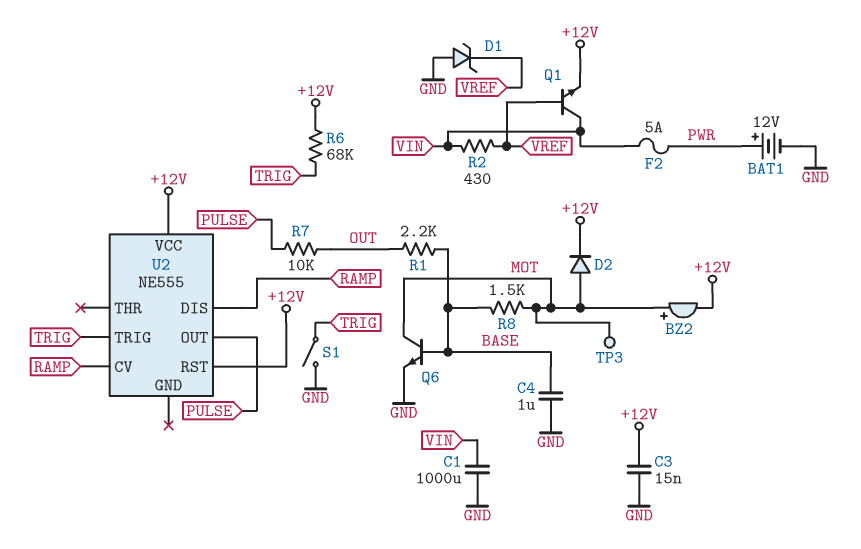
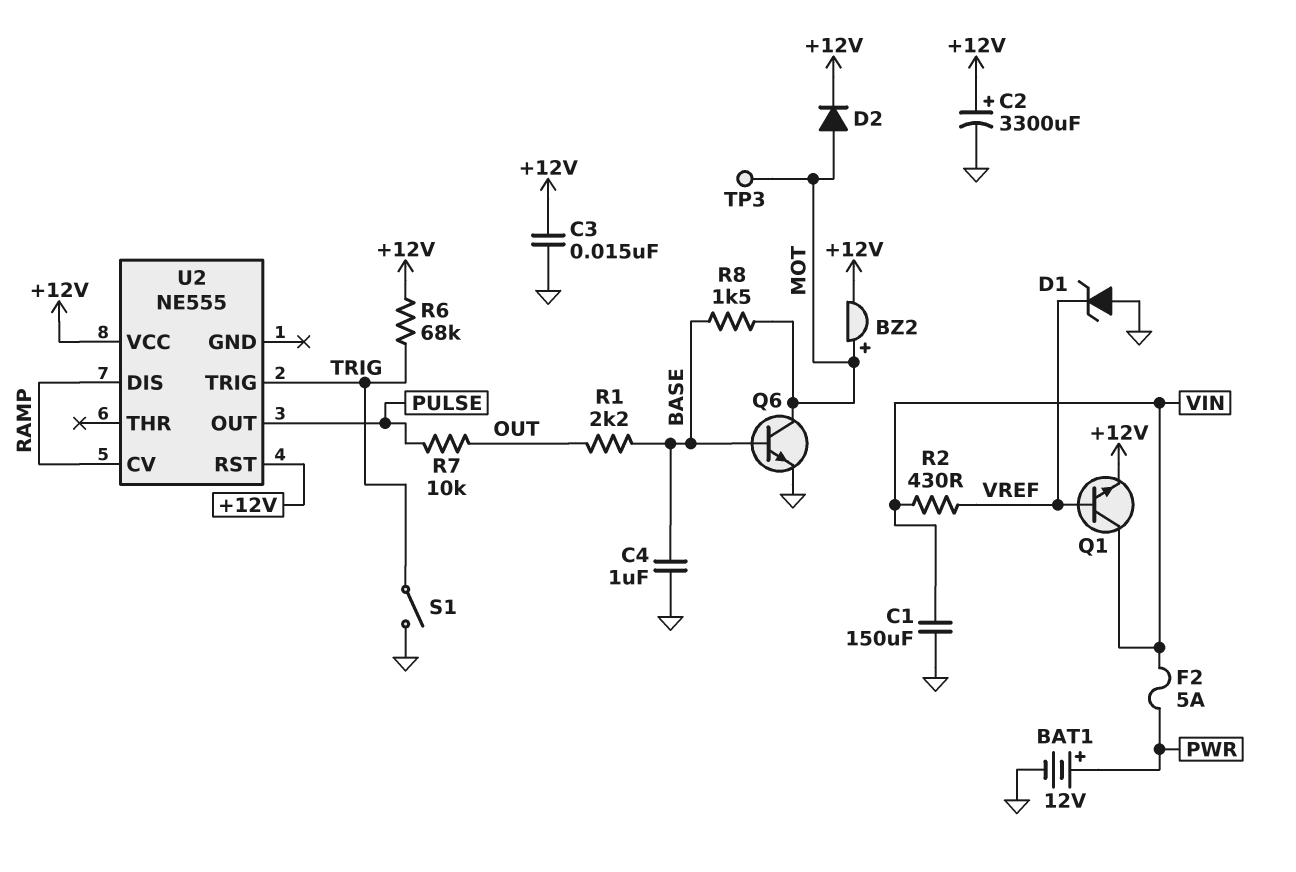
C1: 1000uF (GND, VIN) -> 150uF (GND, VIN)
C2: none -> 3300uF (plus +12V, minus GND)

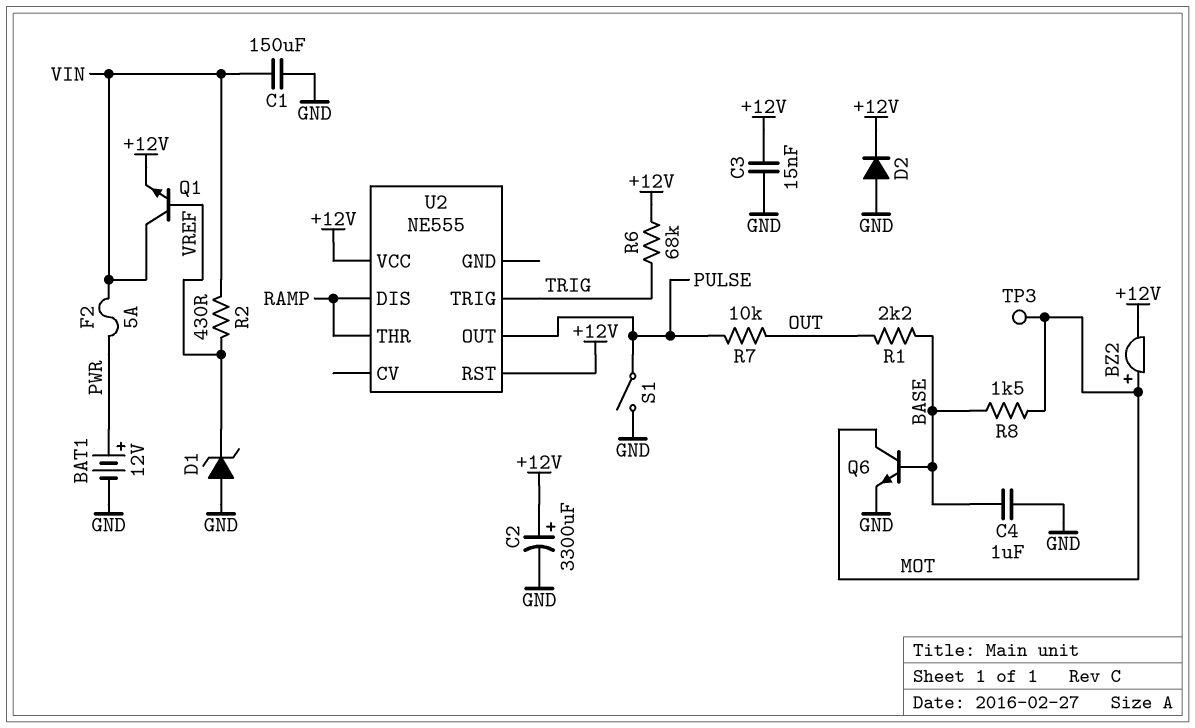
D2: diode (A MOT, K +12V) -> diode (A GND, K +12V)
S1: switch (GND, TRIG) -> switch (GND, PULSE)
U2 pin CV: RAMP -> none
U2 pin THR: none -> RAMP

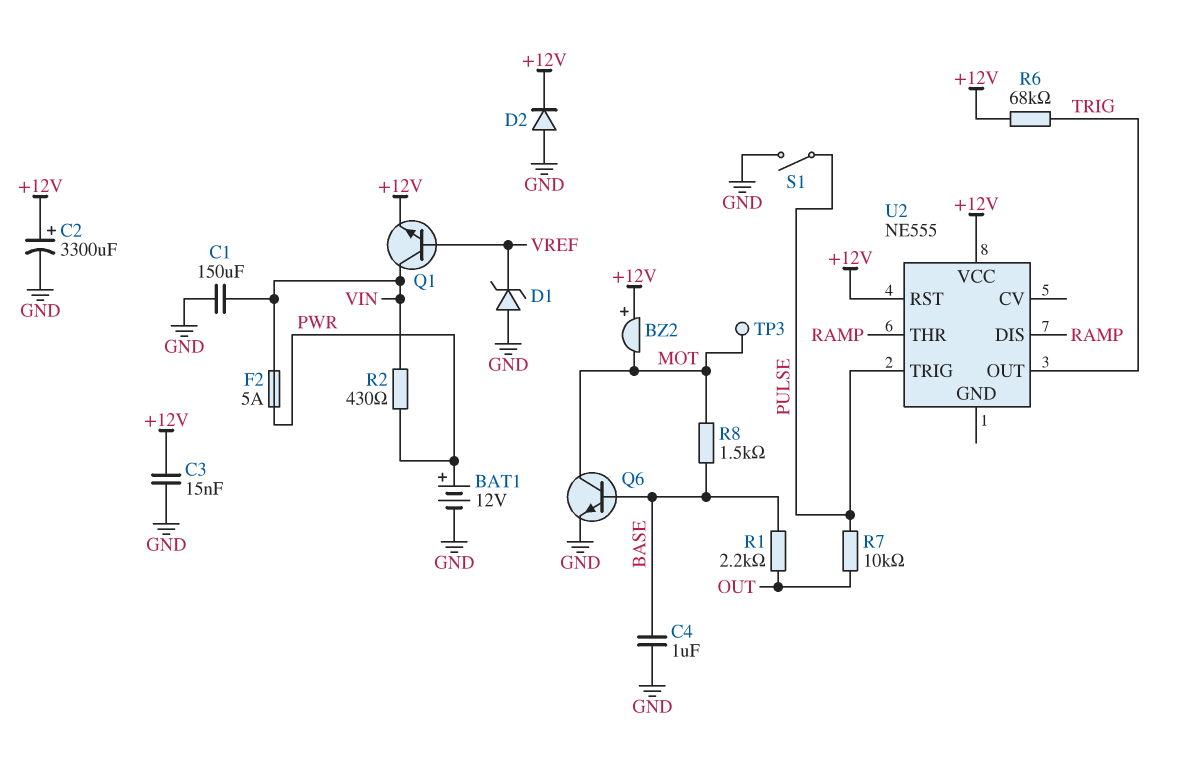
BZ2: buzzer (plus MOT, minus +12V) -> buzzer (plus +12V, minus MOT)
R2: 430 (VIN, VREF) -> 430 (PWR, VIN)
U2 pin OUT: PULSE -> TRIG
U2 pin TRIG: TRIG -> PULSE

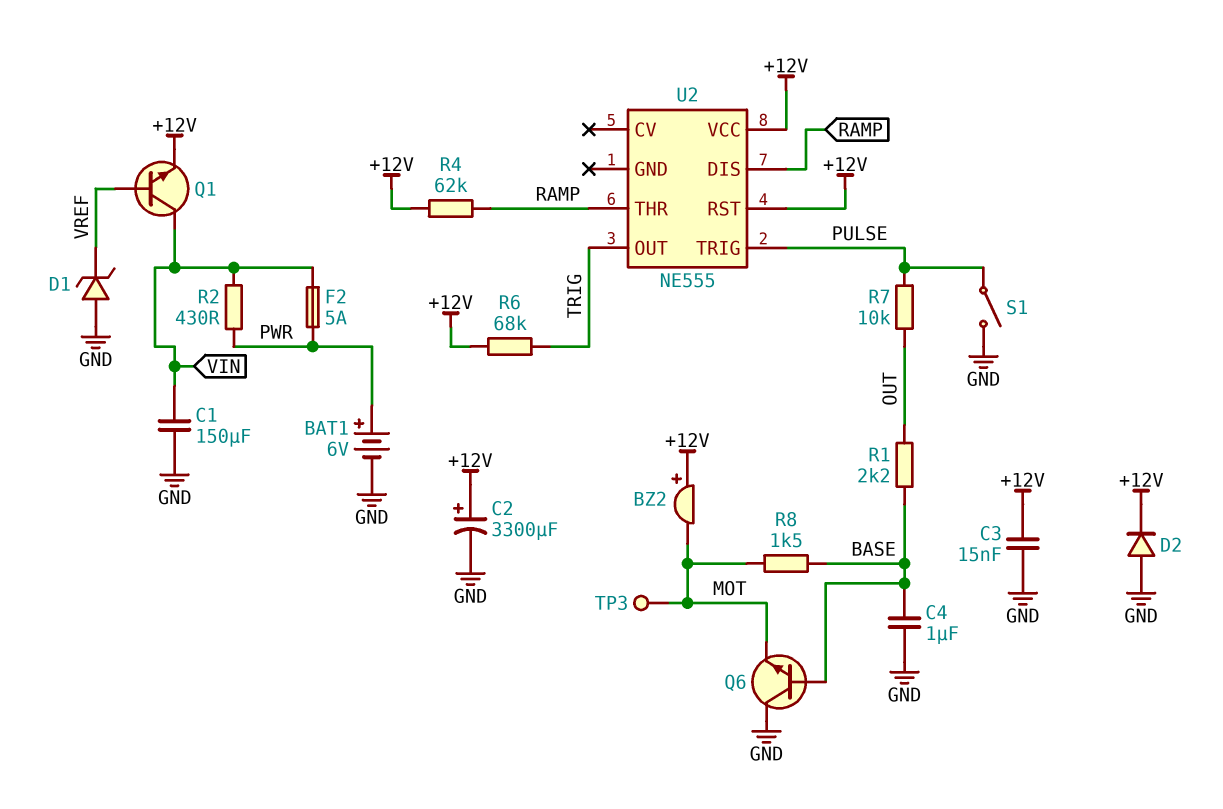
BAT1: 12V (plus PWR, minus GND) -> 6V (plus PWR, minus GND)
Q6: NPN (B BASE, C MOT, E GND) -> NPN (B BASE, C GND, E MOT)
R4: none -> 62k (+12V, RAMP)

